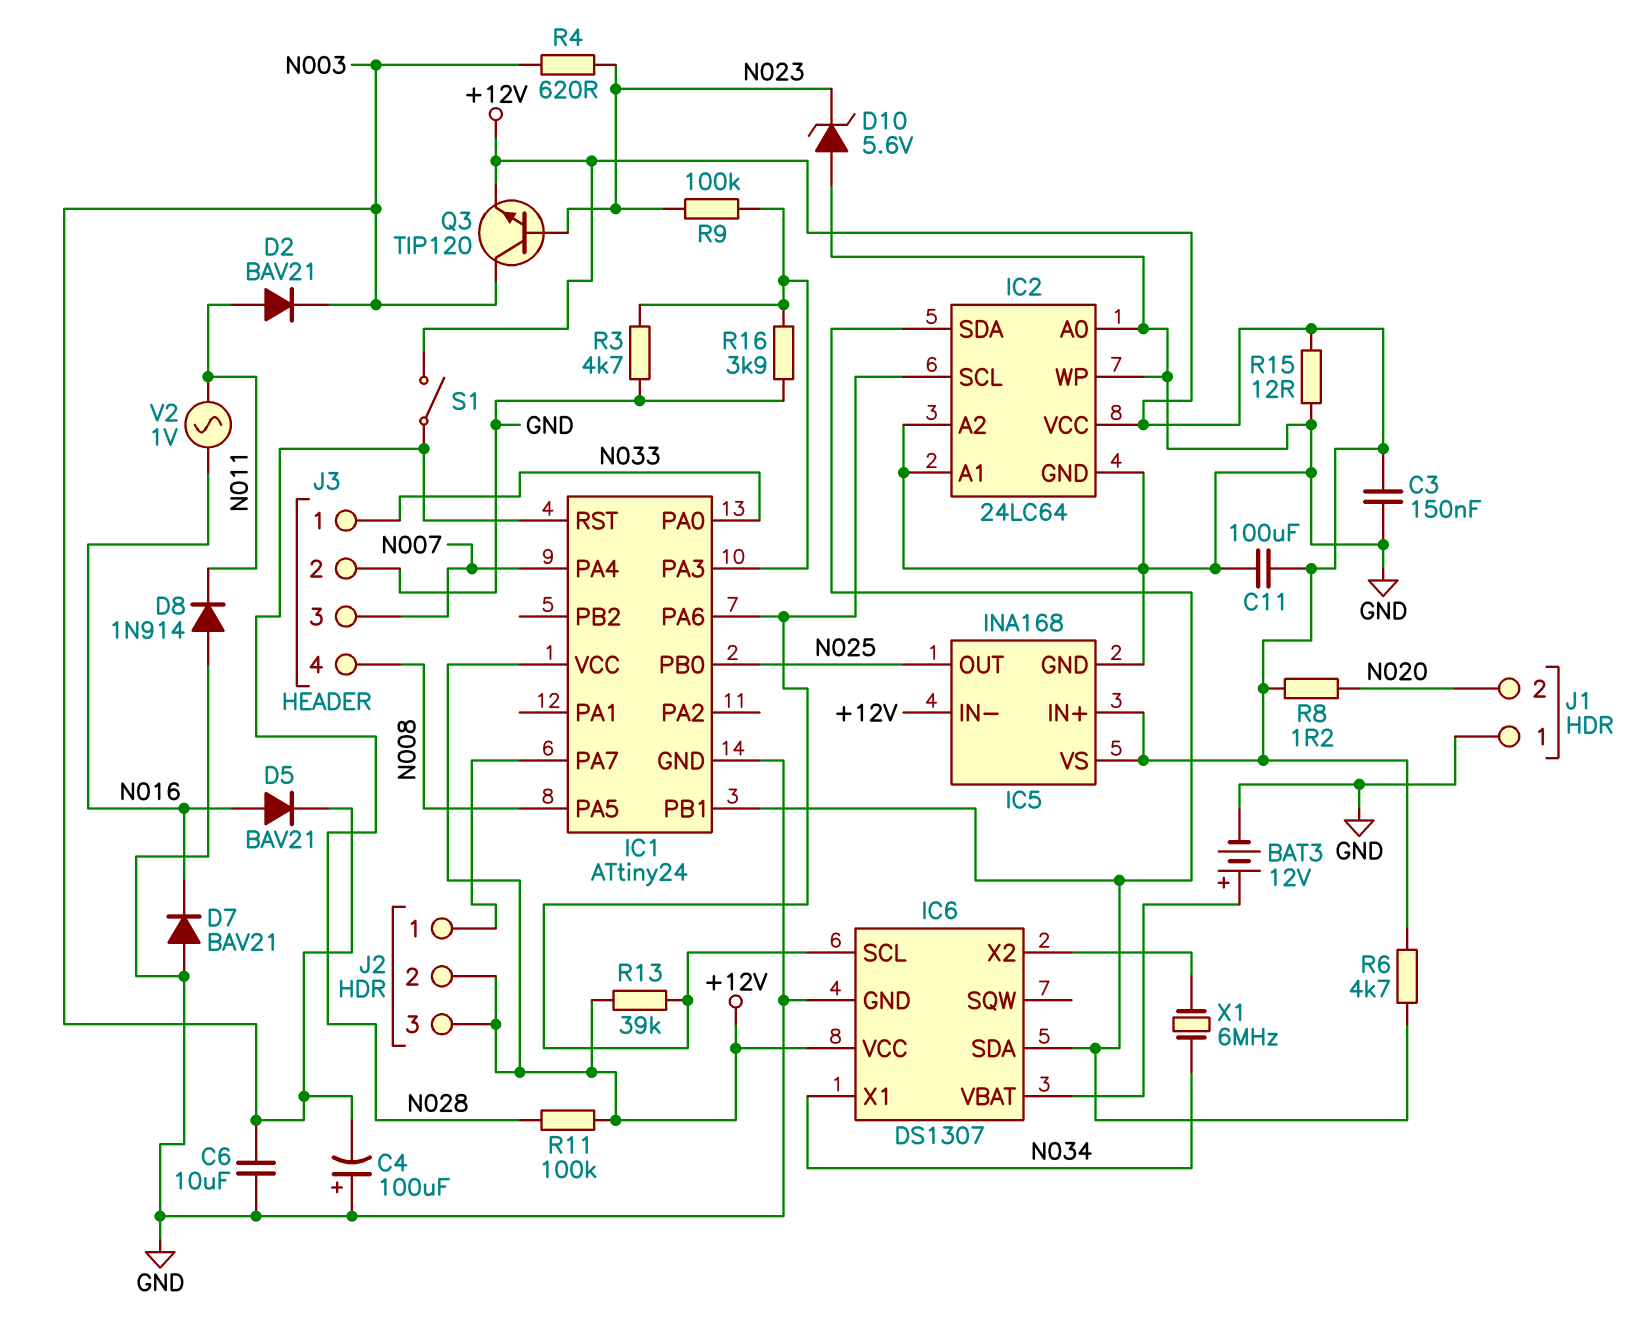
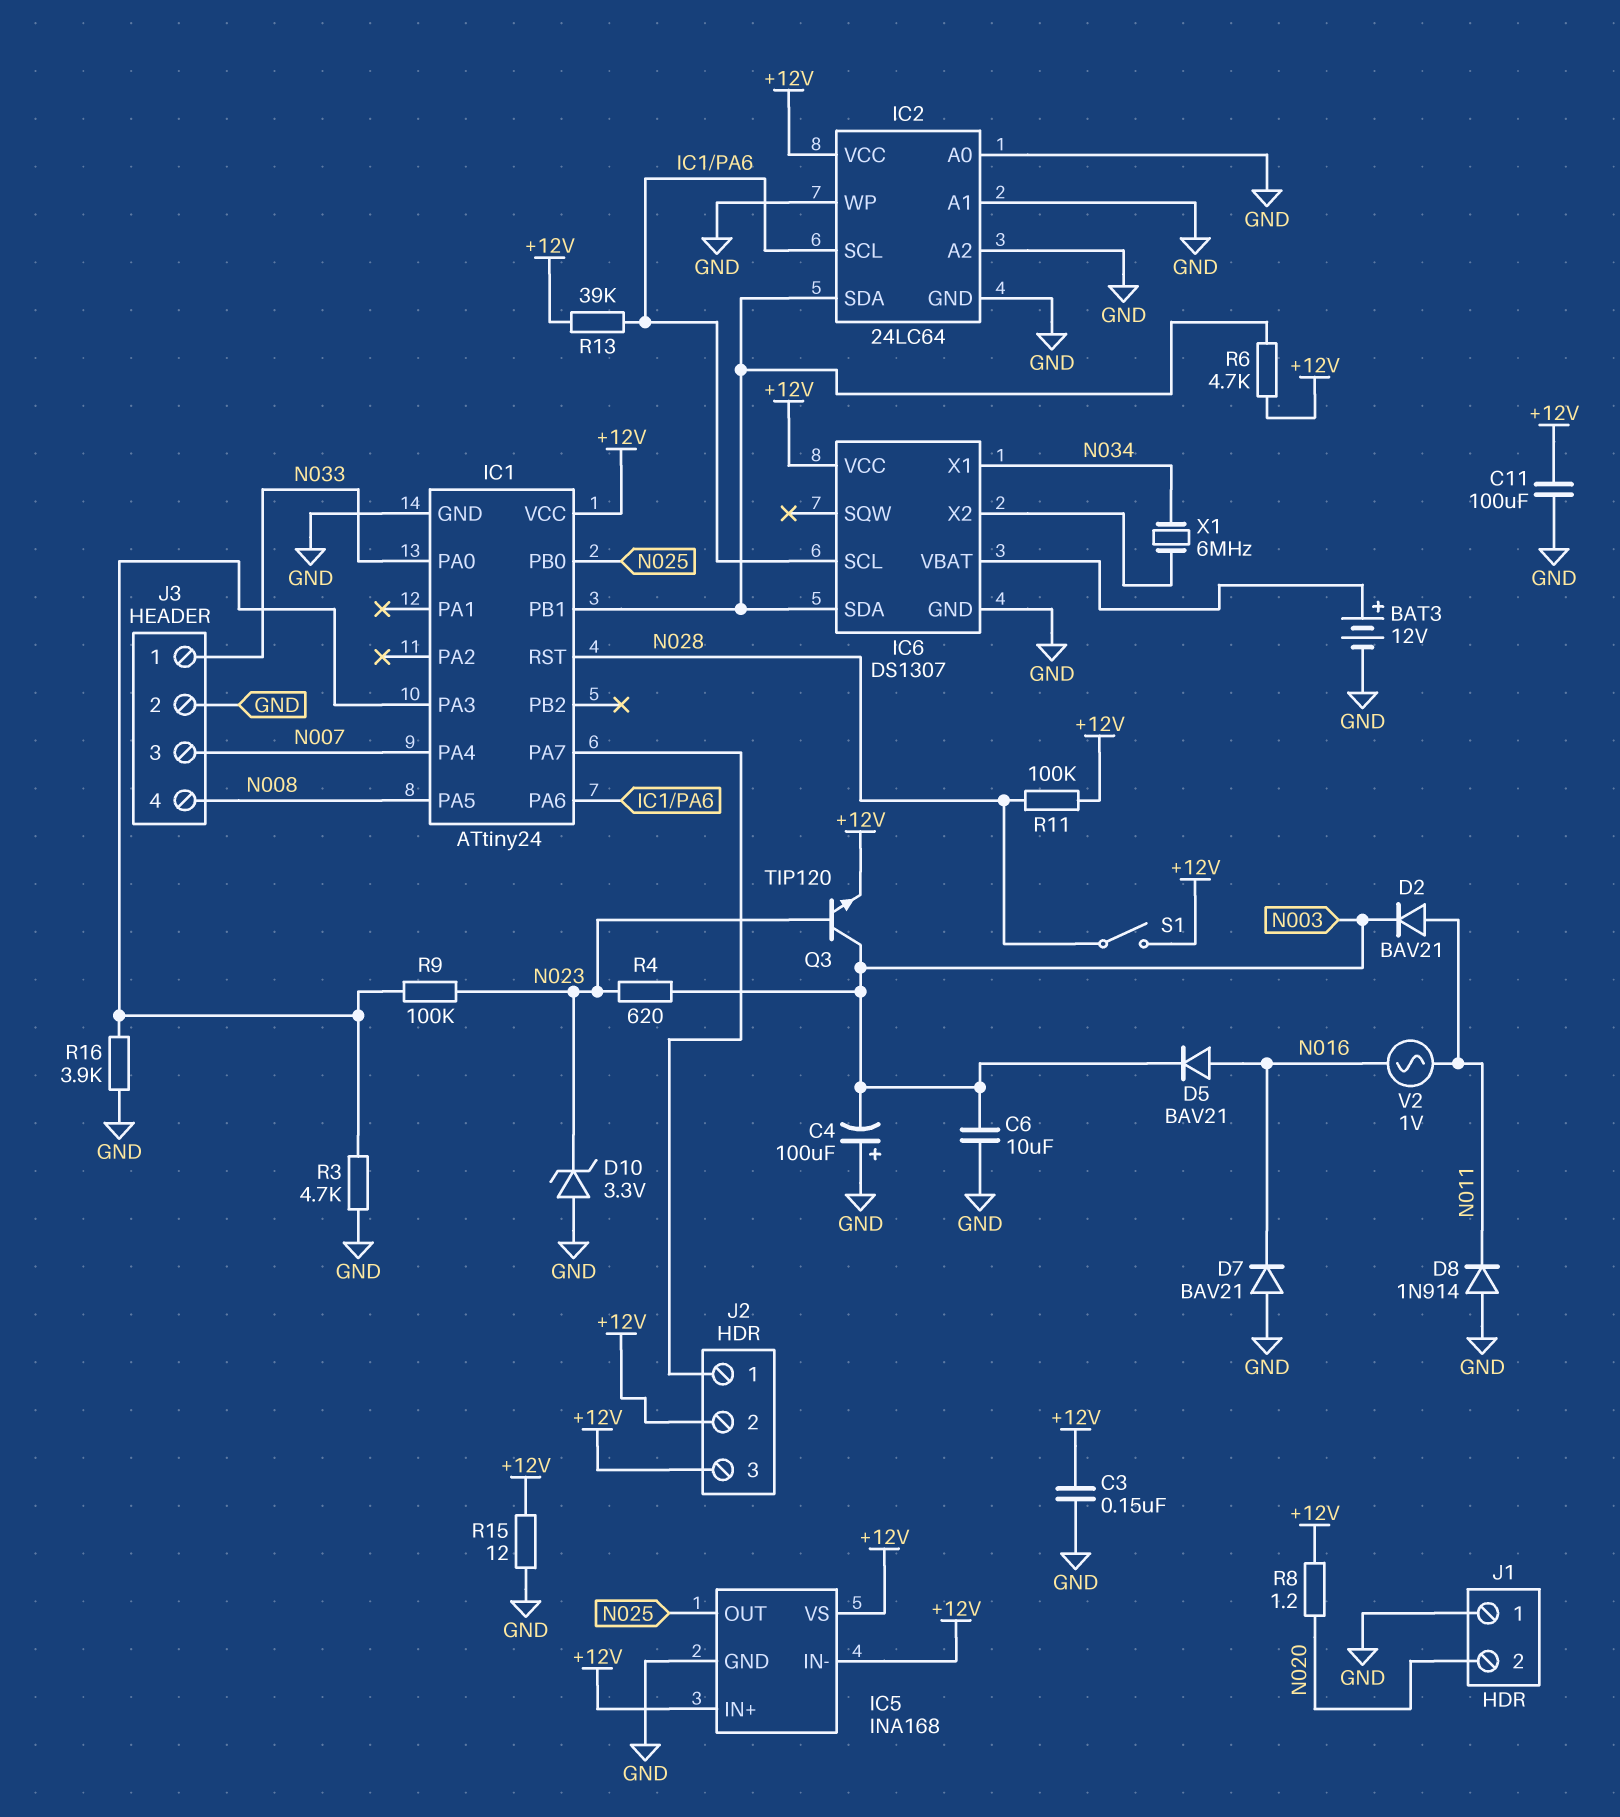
D10: zener 5.6V (A GND, K N023) -> zener 3.3V (A GND, K N023)

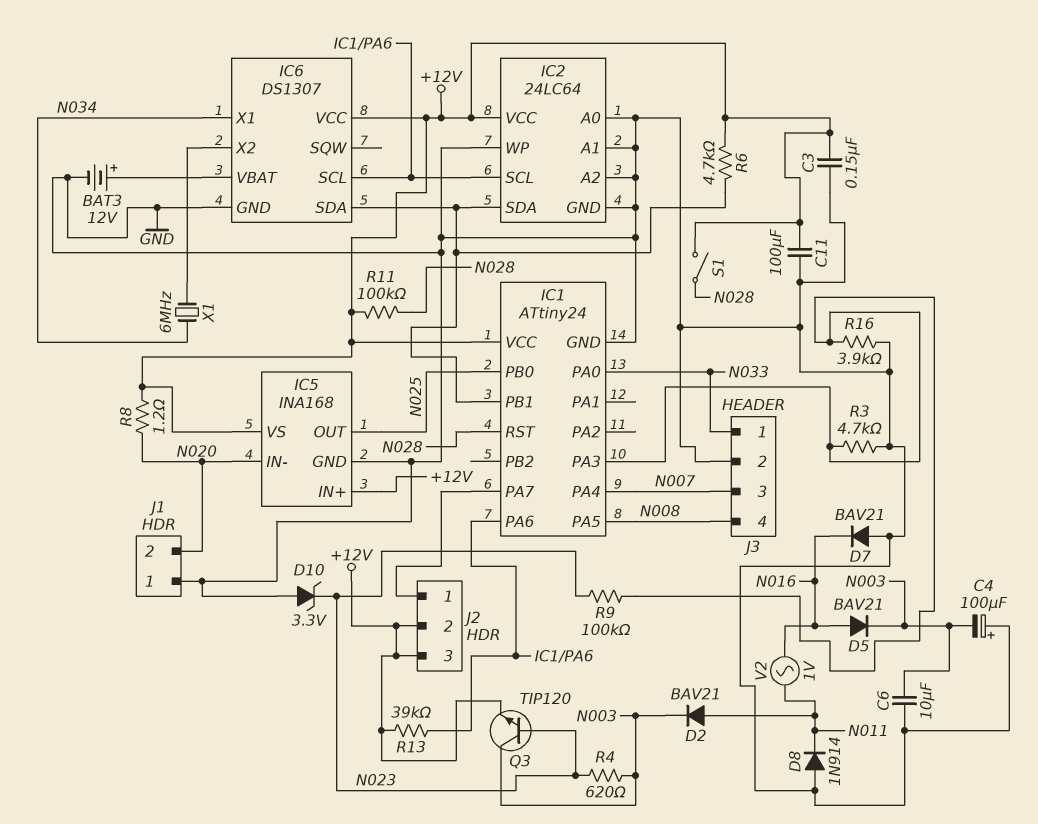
IC5 pin IN-: +12V -> N020
R15: 12 (+12V, GND) -> none

